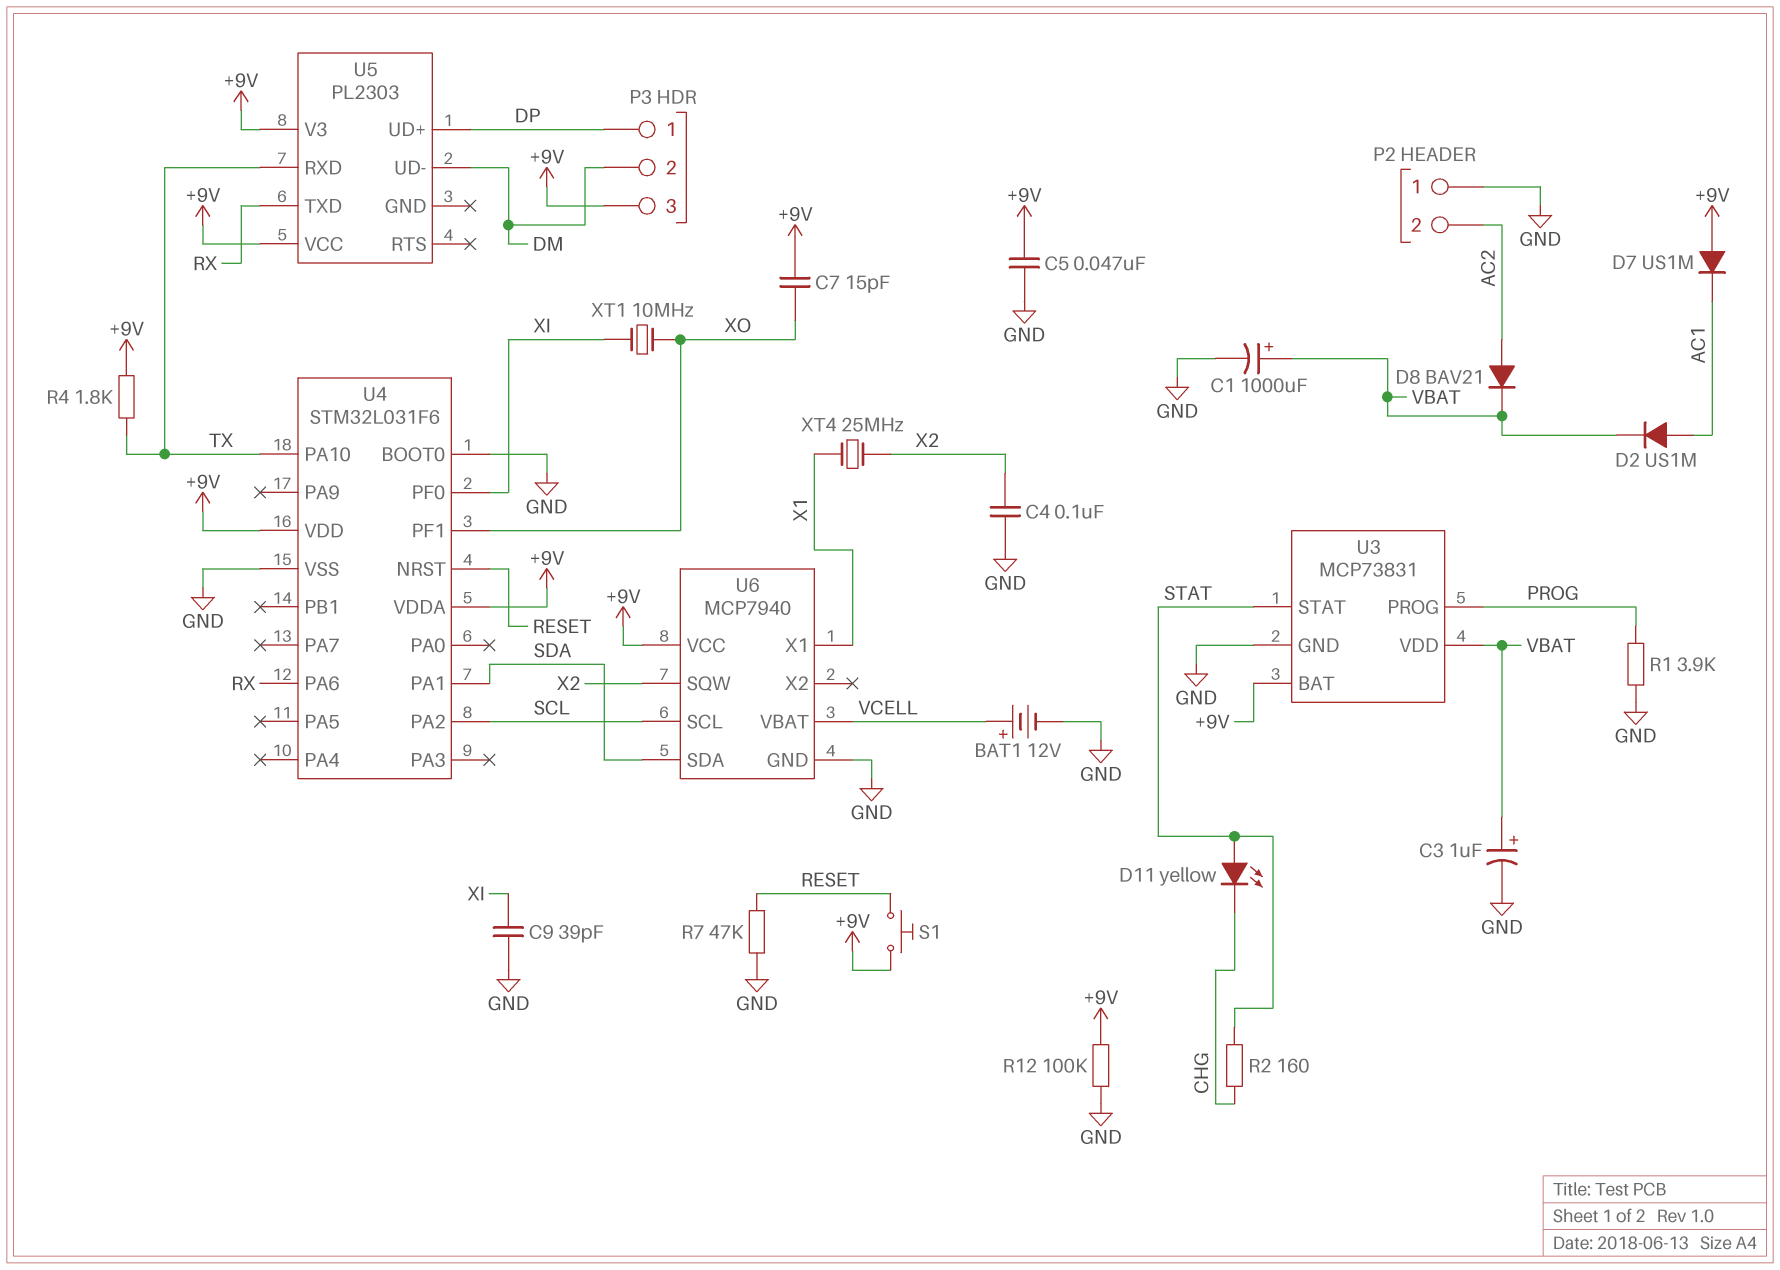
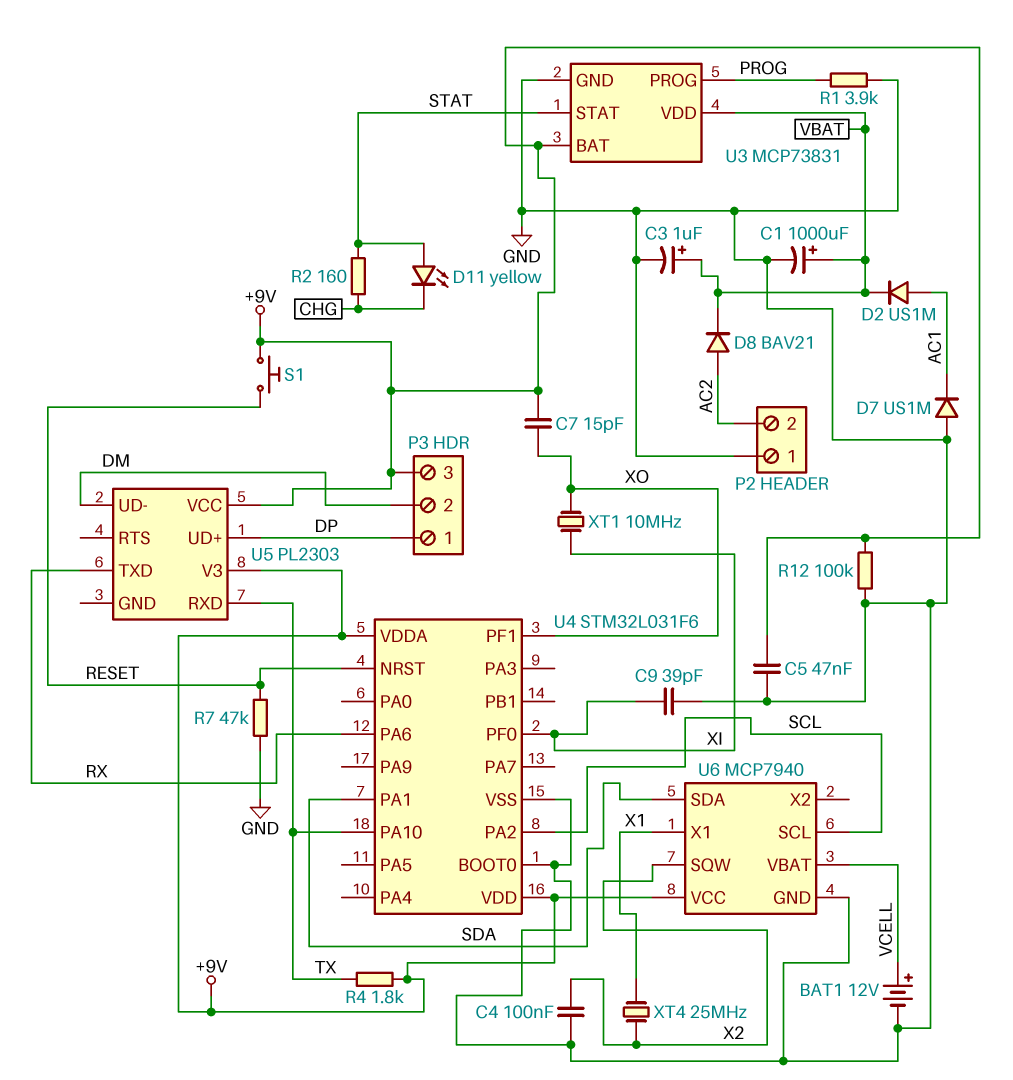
D7: diode US1M (A +9V, K AC1) -> diode US1M (A GND, K AC1)

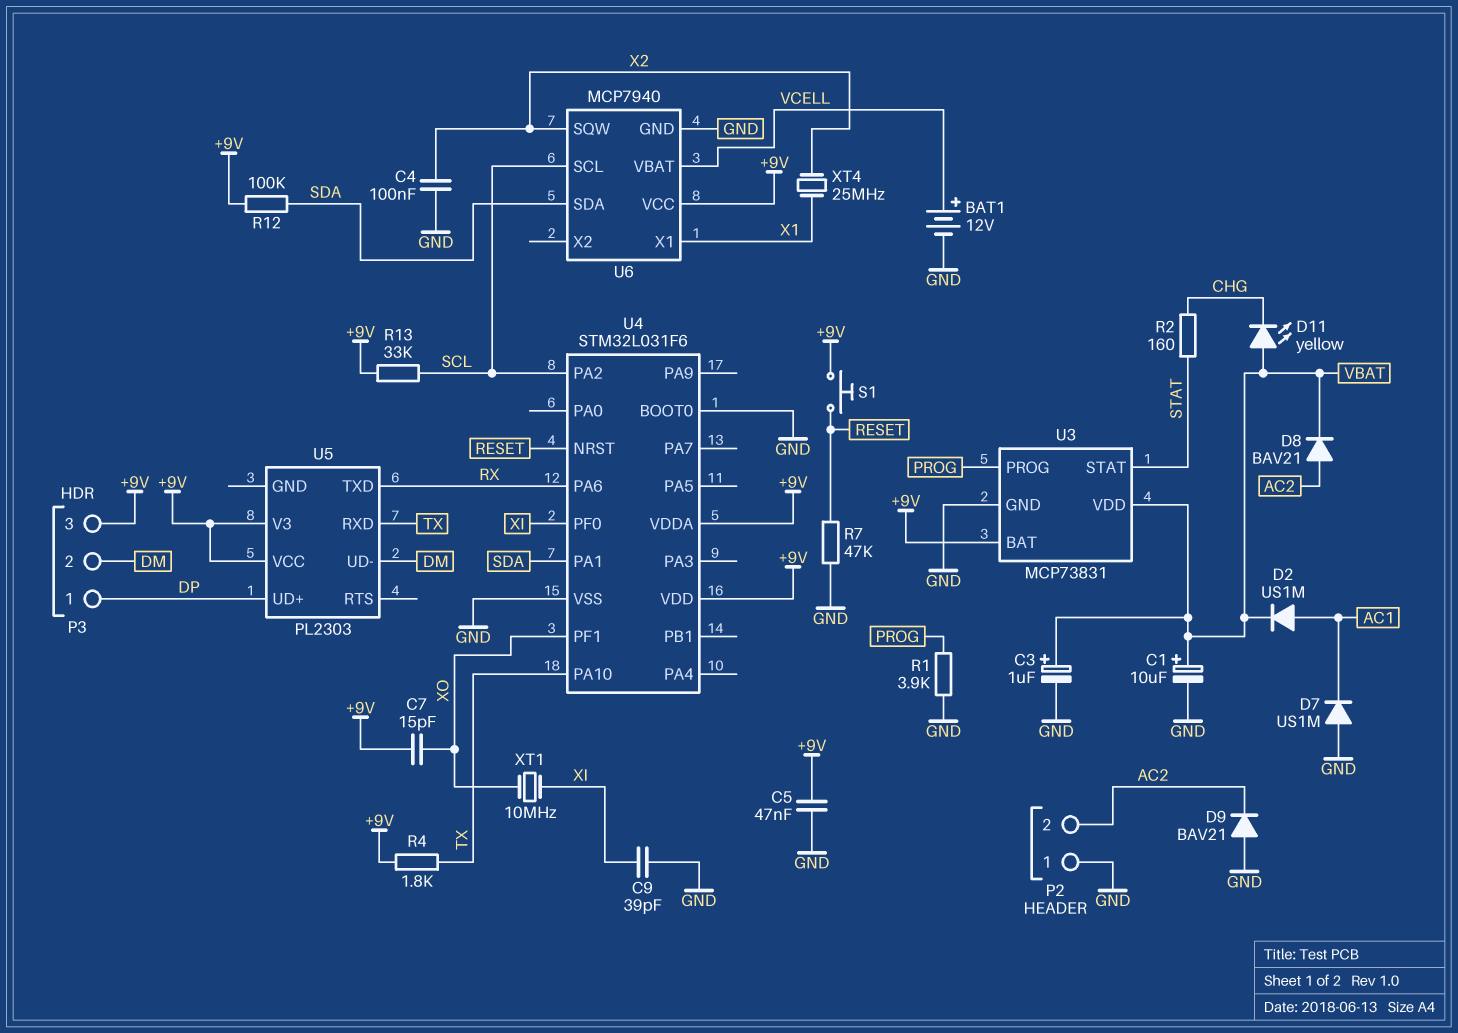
C1: 1000uF (plus VBAT, minus GND) -> 10uF (plus VBAT, minus GND)
D9: none -> diode BAV21 (A GND, K AC2)
D11: LED yellow (A STAT, K CHG) -> LED yellow (A VBAT, K CHG)
R12: 100k (+9V, GND) -> 100k (+9V, SDA)
R13: none -> 33k (+9V, SCL)

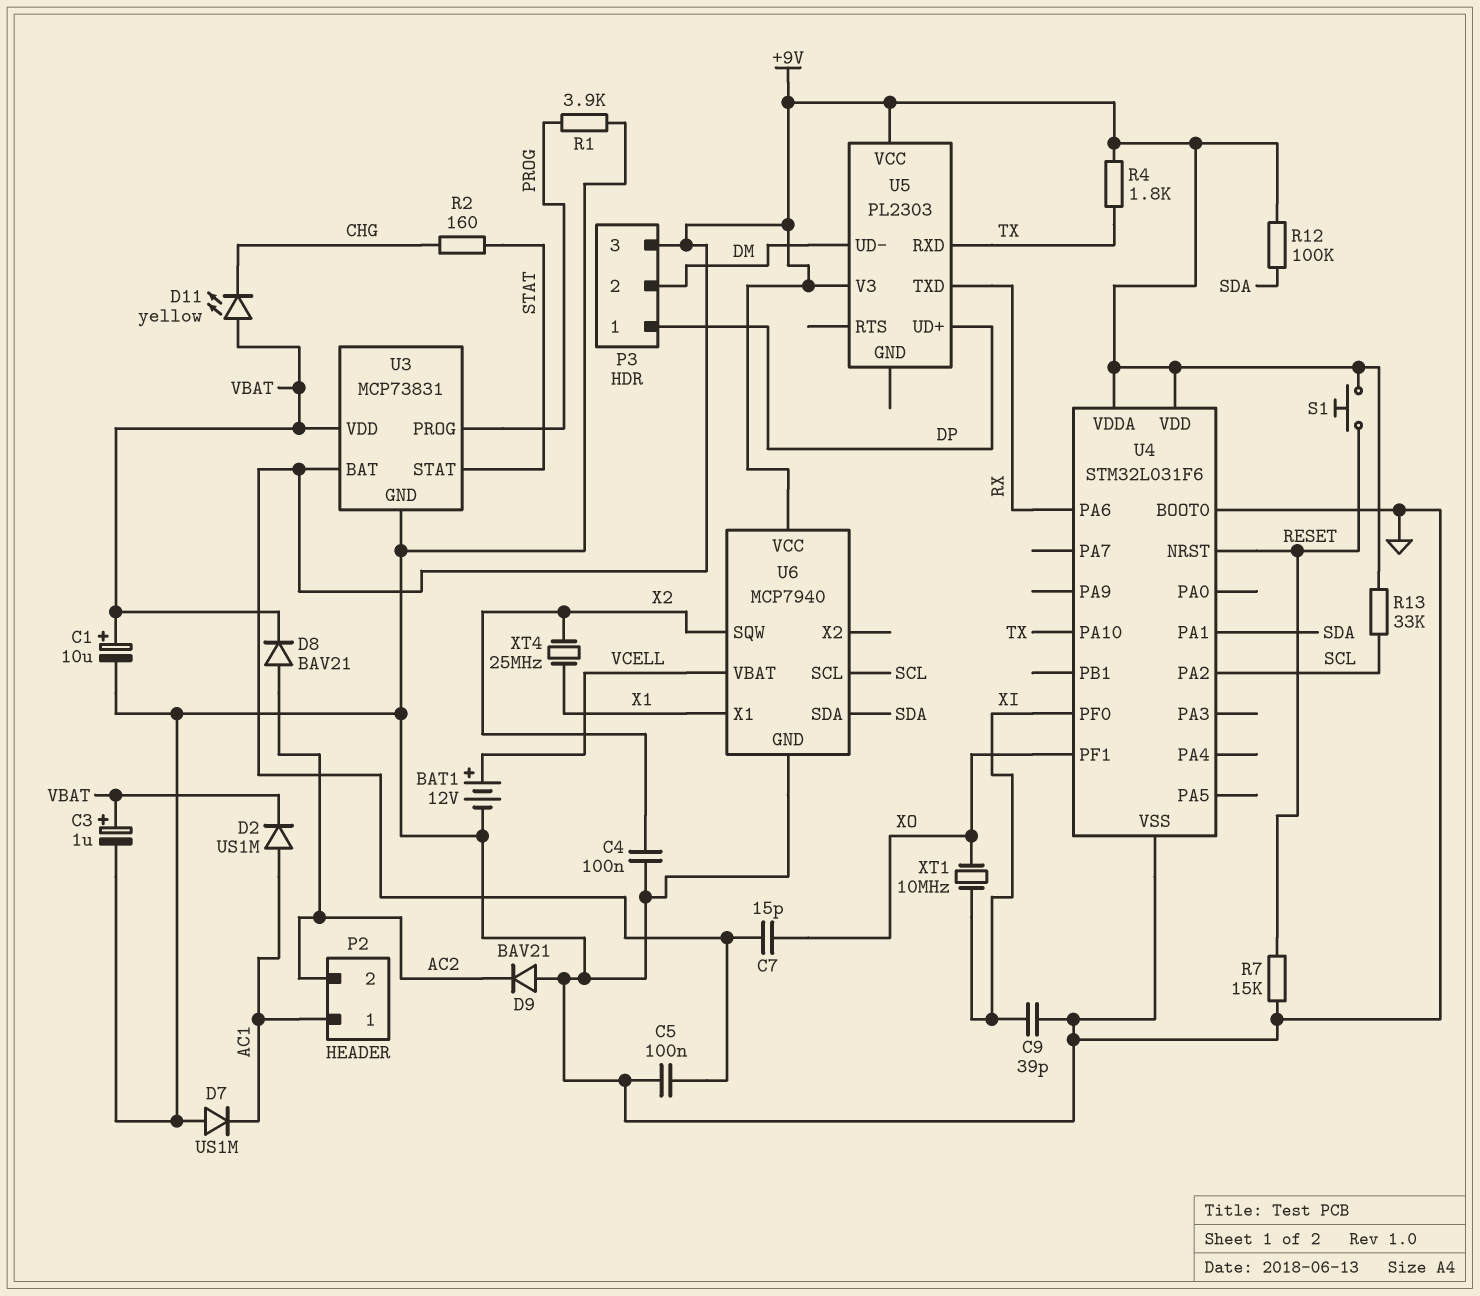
C5: 47nF (+9V, GND) -> 100nF (+9V, GND)
P2 pin 1: GND -> AC1
R7: 47k (GND, RESET) -> 15k (GND, RESET)

